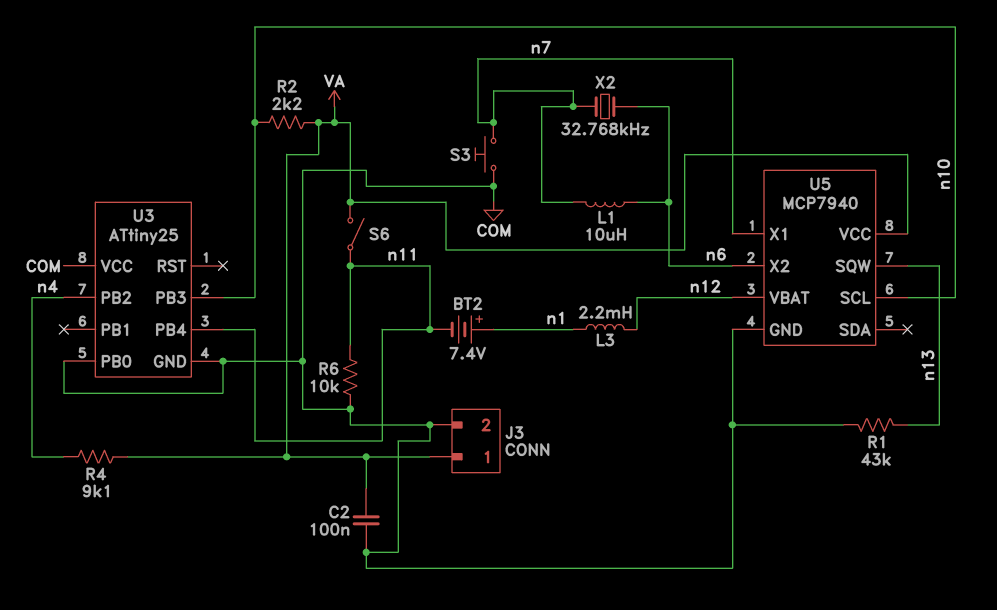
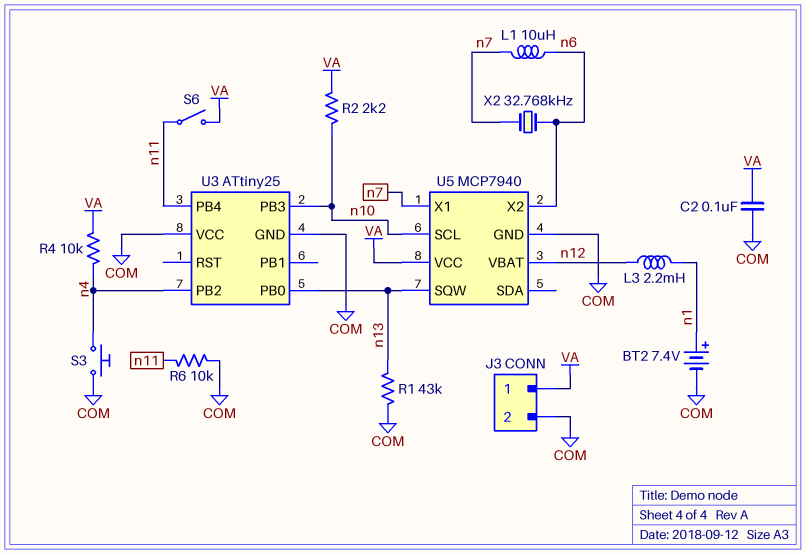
BT2: 7.4V (plus n1, minus n11) -> 7.4V (plus n1, minus COM)
R4: 9.1k (VA, n4) -> 10k (VA, n4)
S3: button (COM, n7) -> button (COM, n4)
U3 pin PB0: COM -> n13

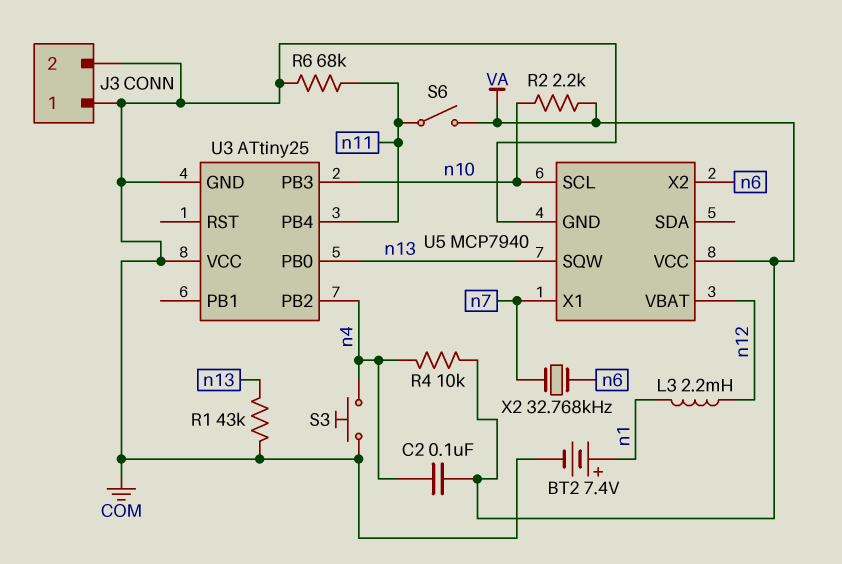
C2: 100nF (COM, VA) -> 100nF (VA, n4)
J3 pin 1: VA -> COM
L1: 10uH (n6, n7) -> none
R6: 10k (COM, n11) -> 68k (COM, n11)

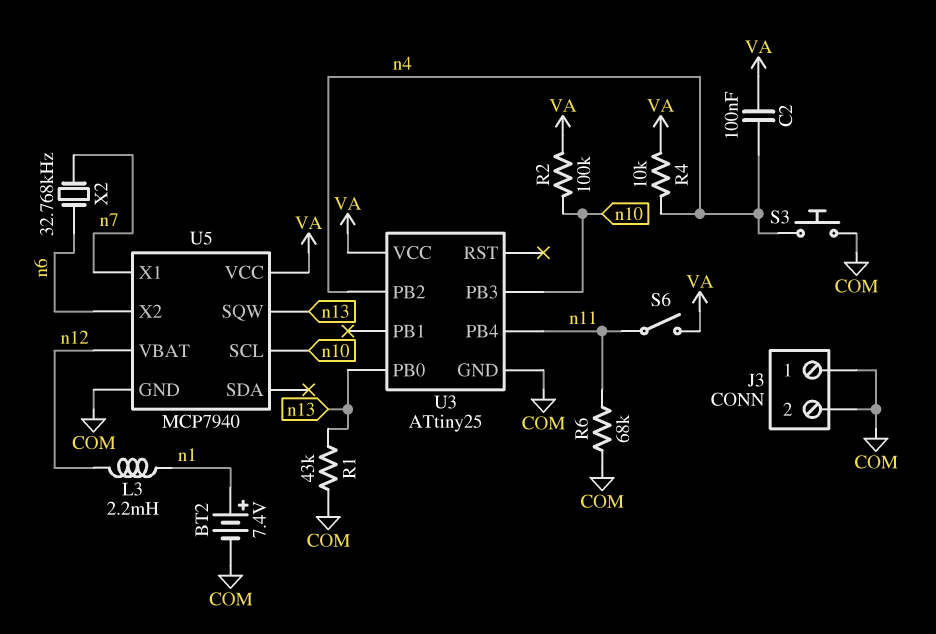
R2: 2.2k (VA, n10) -> 100k (VA, n10)
U3 pin VCC: COM -> VA

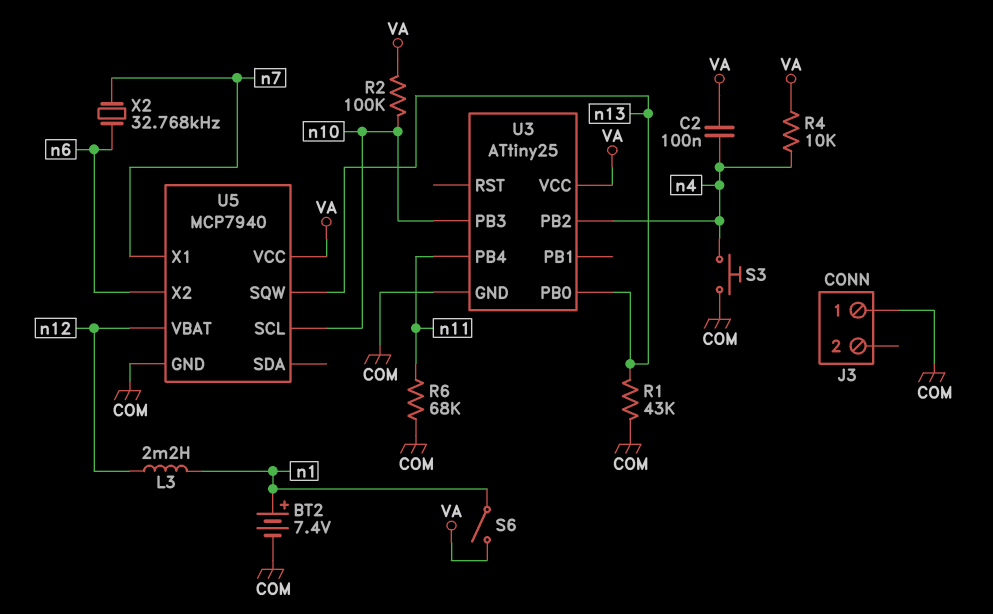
J3 pin 2: COM -> none
S6: switch (VA, n11) -> switch (VA, n1)

